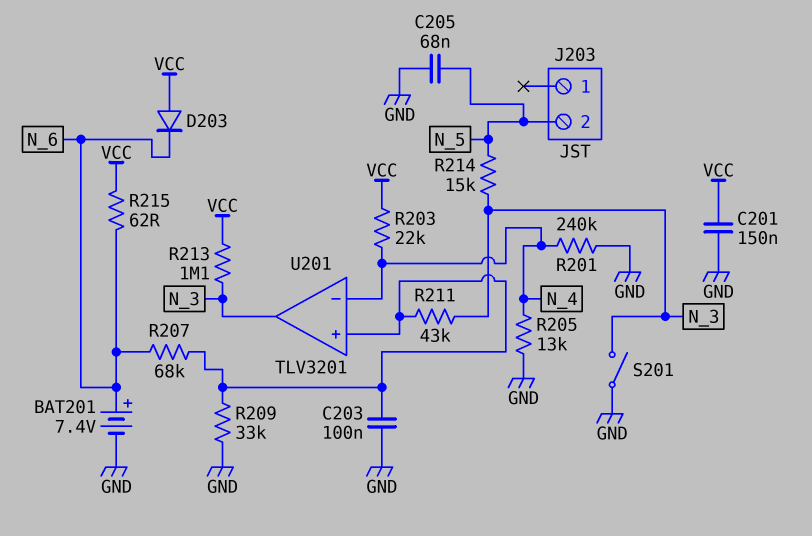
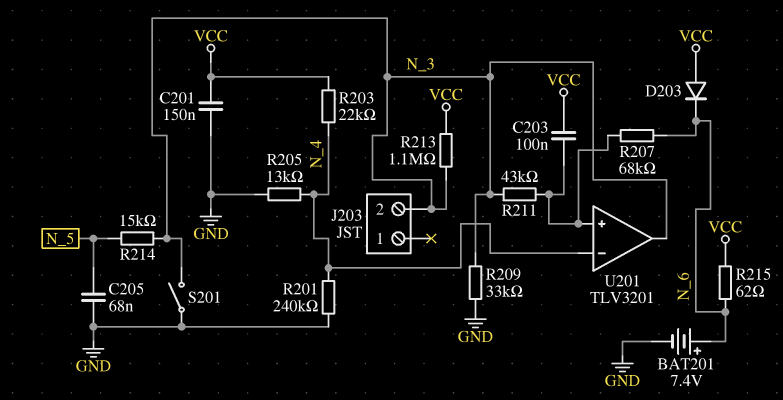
C203: 100nF (GND, U201/in+) -> 100nF (U201/in+, VCC)
J203 pin 2: N_5 -> N_3
R209: 33k (GND, U201/in+) -> 33k (GND, N_3)

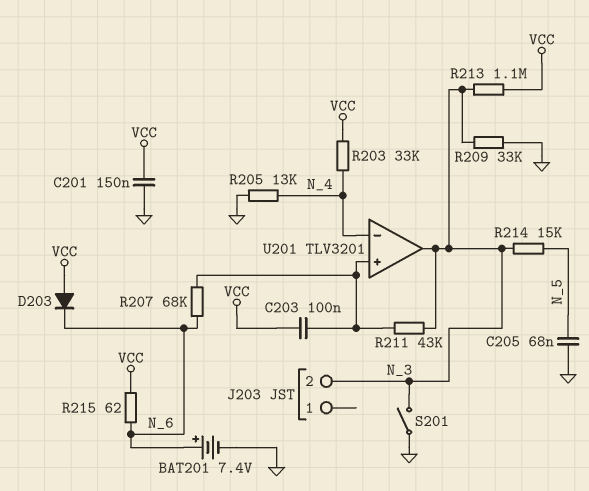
R201: 240k (GND, N_4) -> none
R203: 22k (N_4, VCC) -> 33k (N_4, VCC)

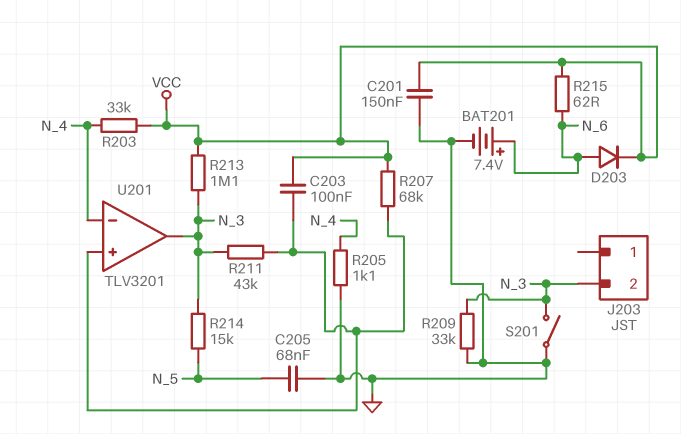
D203: diode (A VCC, K N_6) -> diode (A N_6, K VCC)
R205: 13k (GND, N_4) -> 1.1k (GND, N_4)
R207: 68k (N_6, U201/in+) -> 68k (U201/in+, VCC)

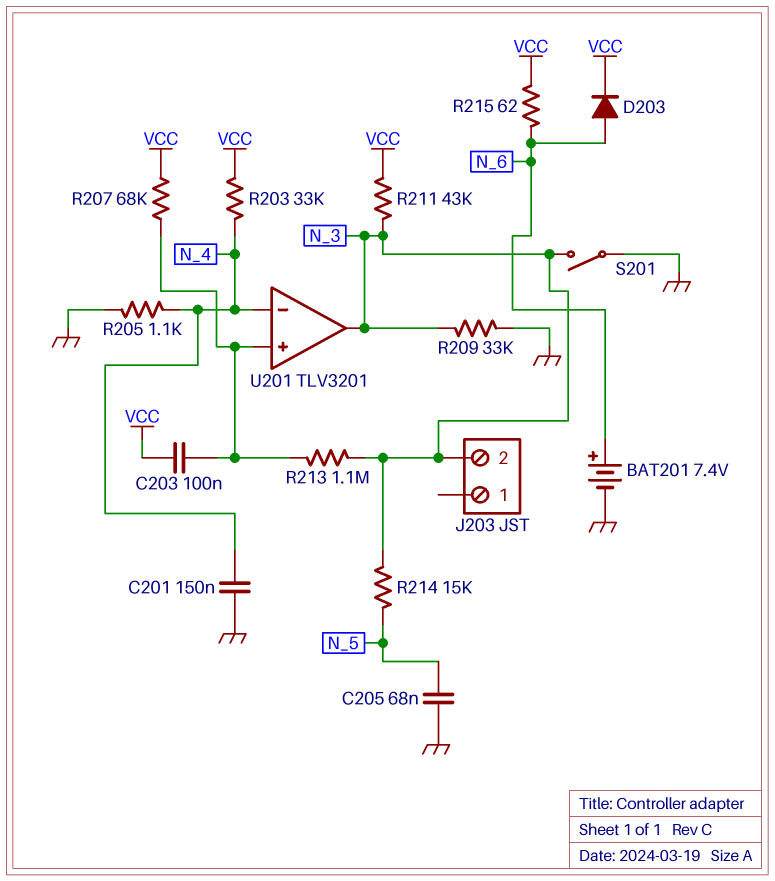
C201: 150nF (GND, VCC) -> 150nF (GND, N_4)
R211: 43k (N_3, U201/in+) -> 43k (N_3, VCC)
R213: 1.1M (N_3, VCC) -> 1.1M (N_3, U201/in+)

